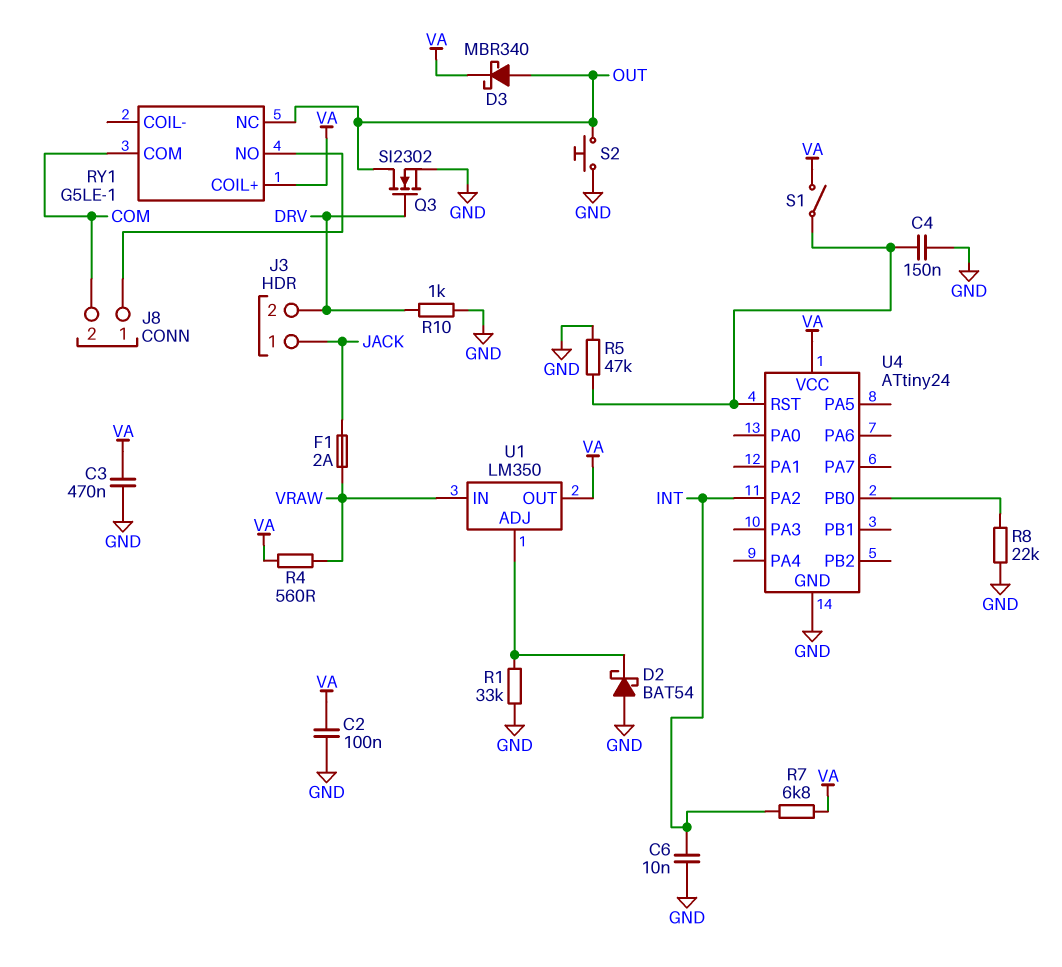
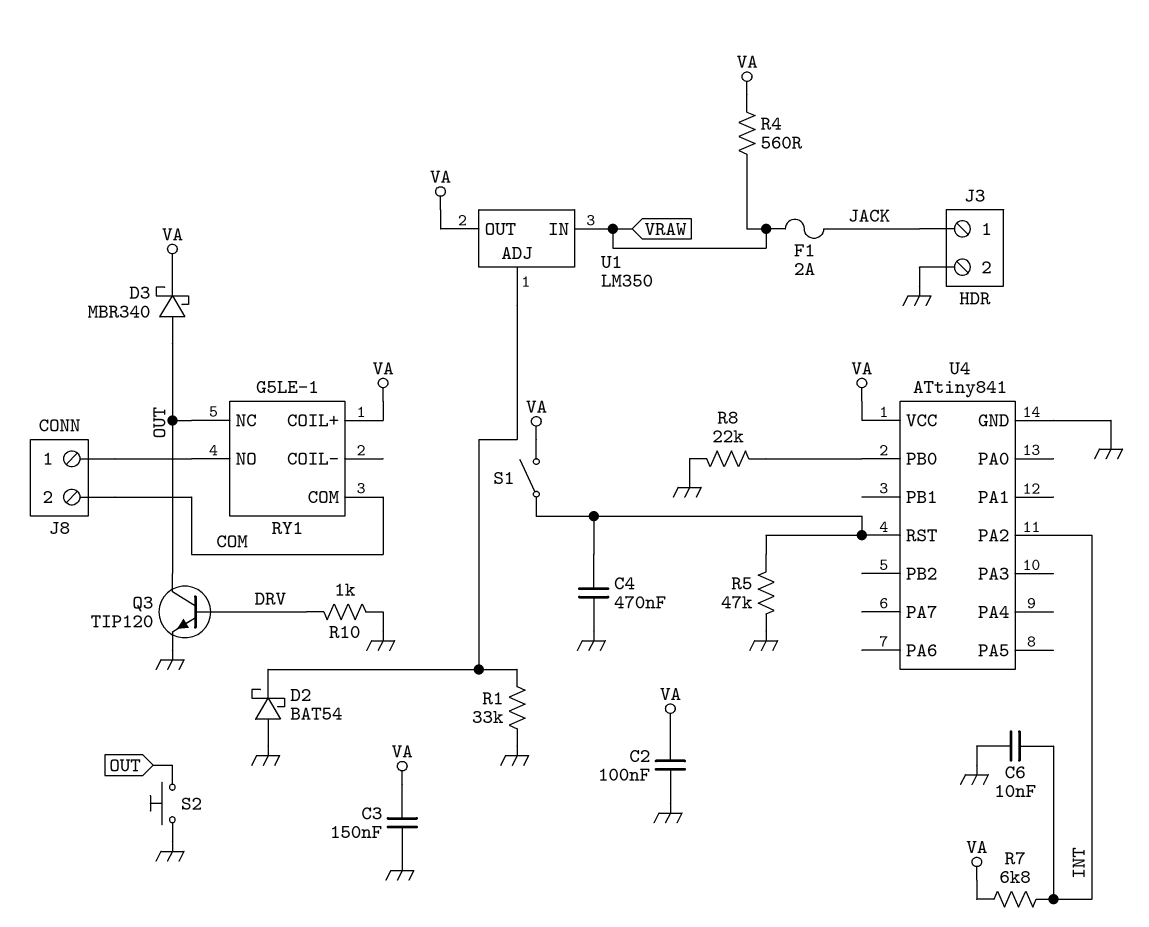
C3: 470nF (GND, VA) -> 150nF (GND, VA)
C4: 150nF (GND, U4/RST) -> 470nF (GND, U4/RST)
J3 pin 2: DRV -> GND
Q3: NMOS SI2302 (G DRV, D OUT, S GND) -> NPN TIP120 (B DRV, C OUT, E GND)
U4: ATtiny24 -> ATtiny841

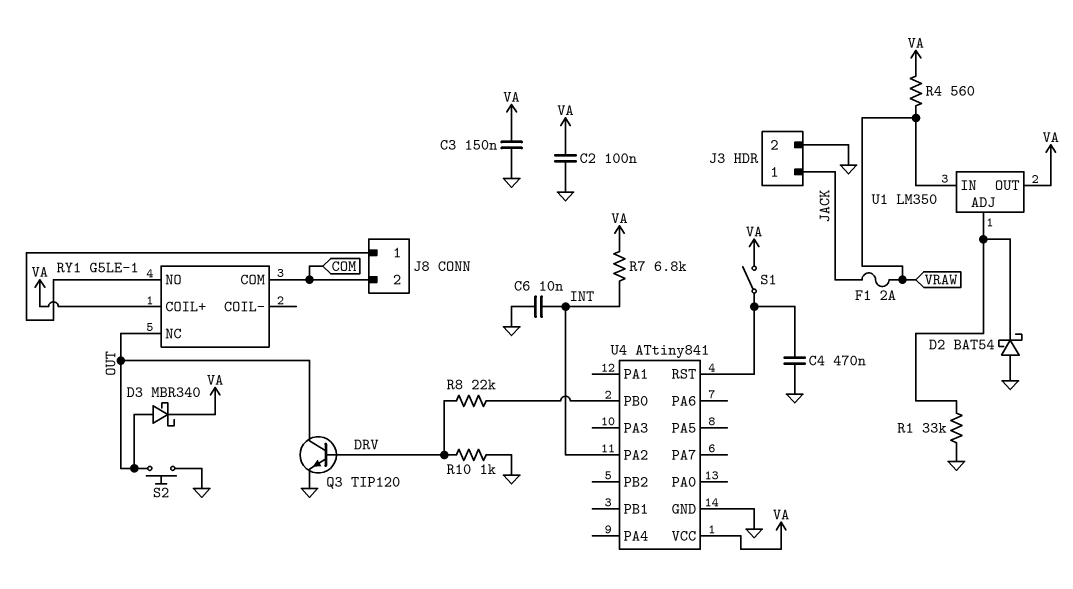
R5: 47k (GND, U4/RST) -> none
R8: 22k (GND, U4/PB0) -> 22k (DRV, U4/PB0)

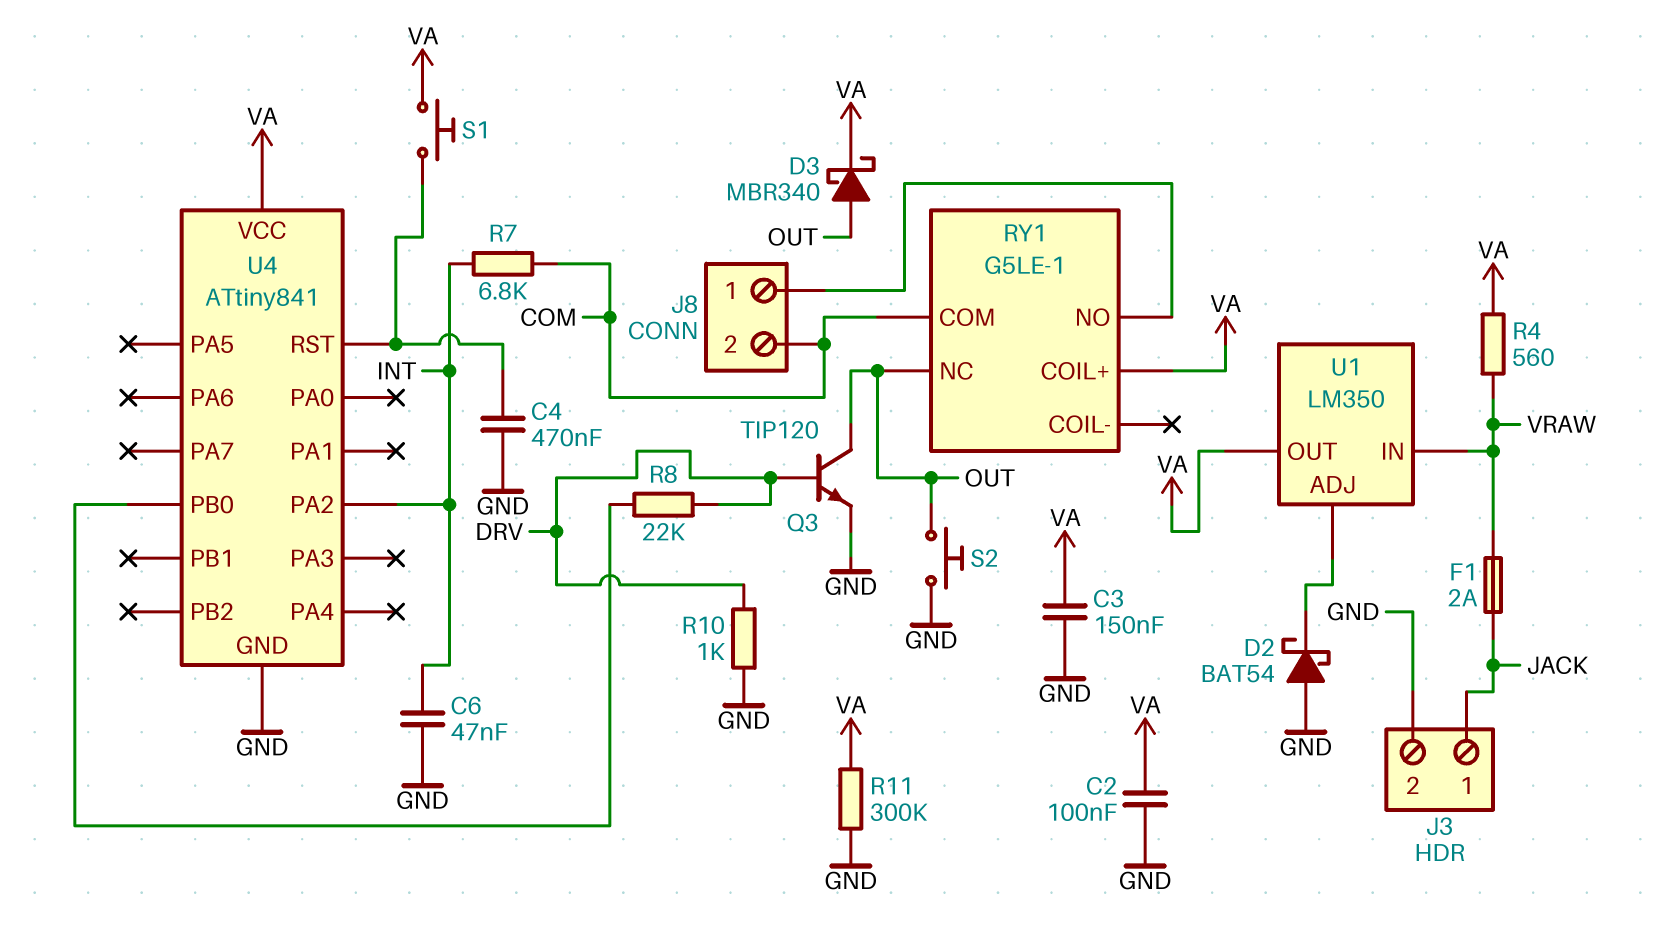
C6: 10nF (GND, INT) -> 47nF (GND, INT)
R1: 33k (GND, U1/ADJ) -> none
R7: 6.8k (INT, VA) -> 6.8k (COM, INT)
R11: none -> 300k (GND, VA)
S1: switch (U4/RST, VA) -> button (U4/RST, VA)

